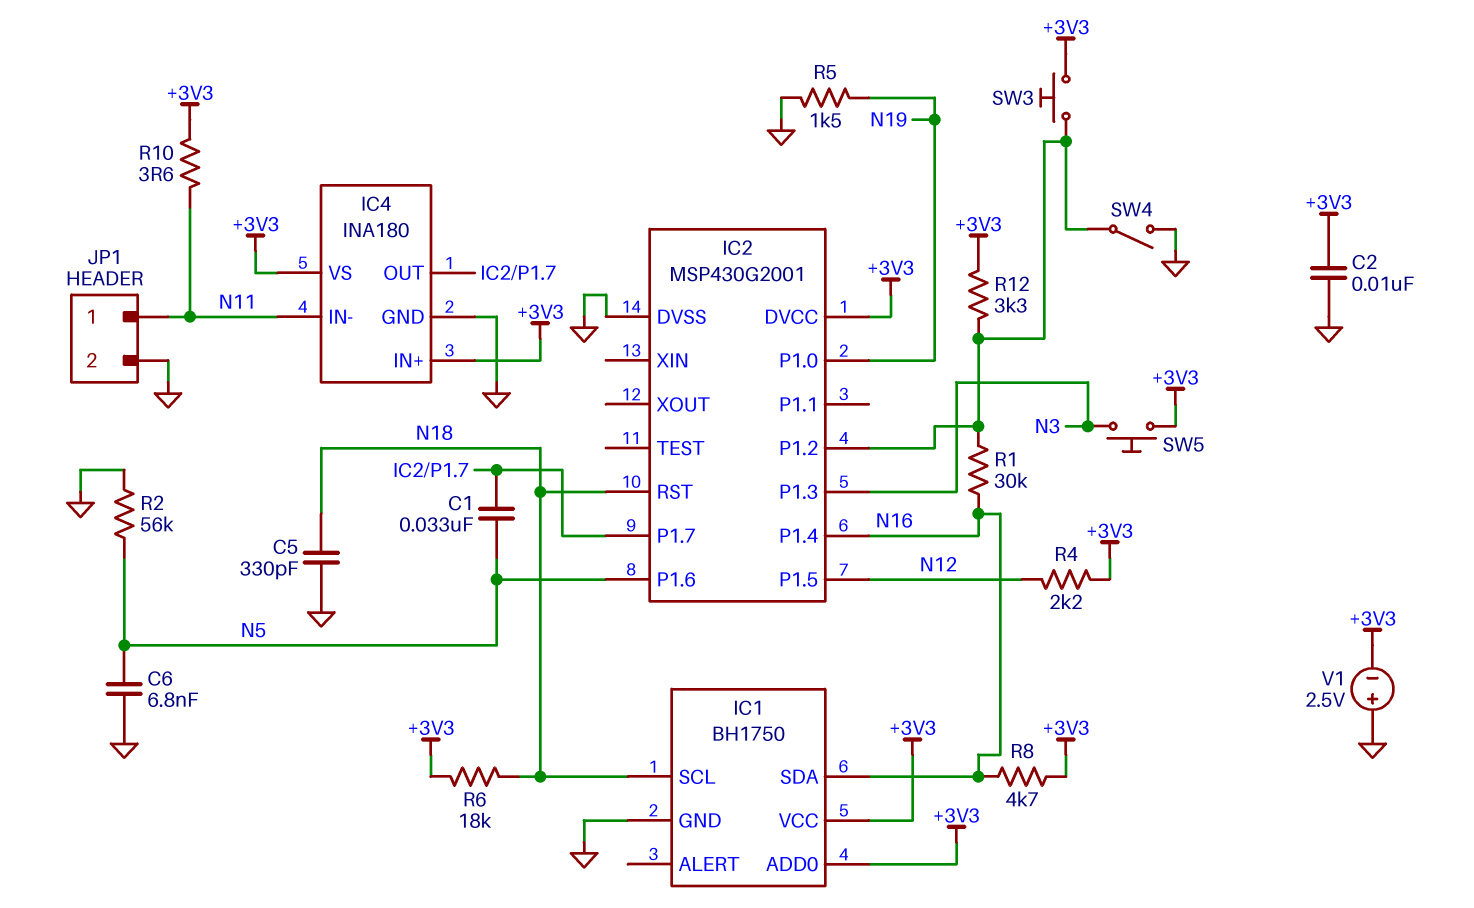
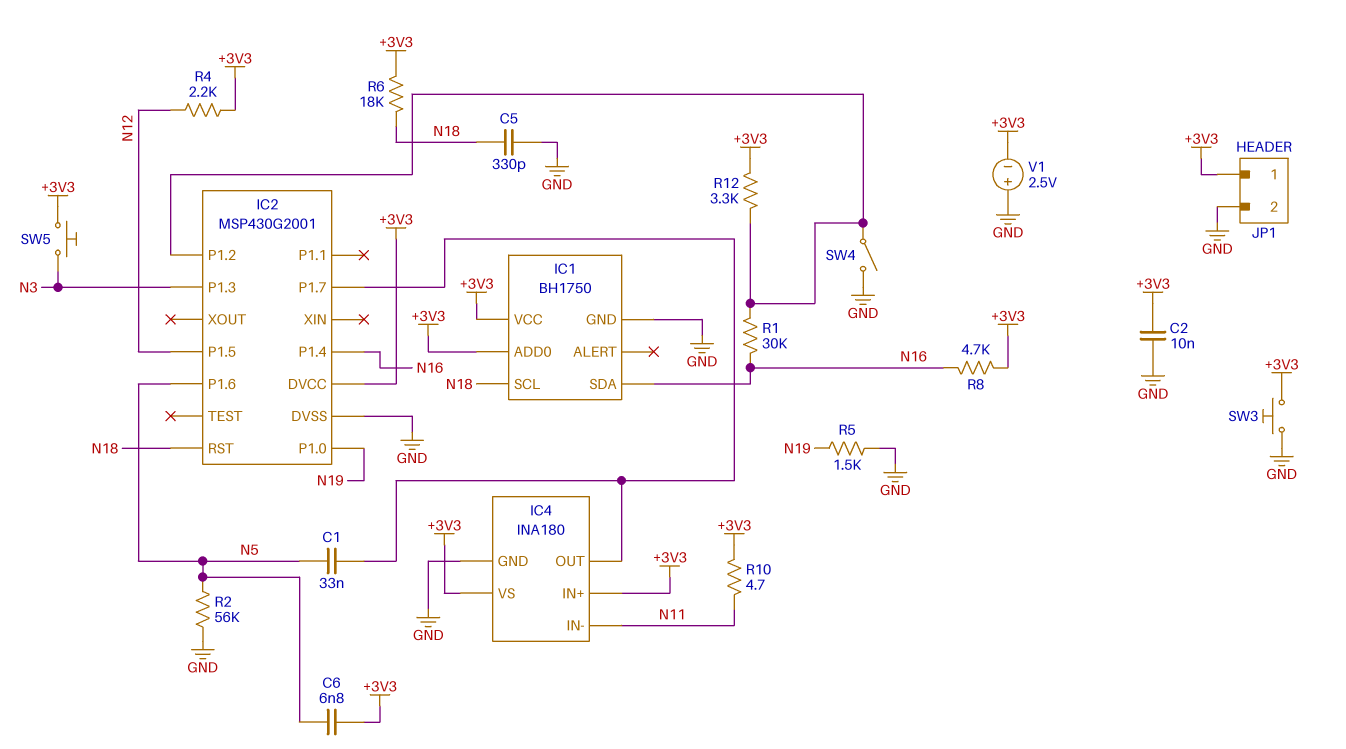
C6: 6.8nF (GND, N5) -> 6.8nF (+3V3, N5)
JP1 pin 1: N11 -> +3V3
R10: 3.6 (+3V3, N11) -> 4.7 (+3V3, N11)
SW3: button (+3V3, IC2/P1.2) -> button (+3V3, GND)

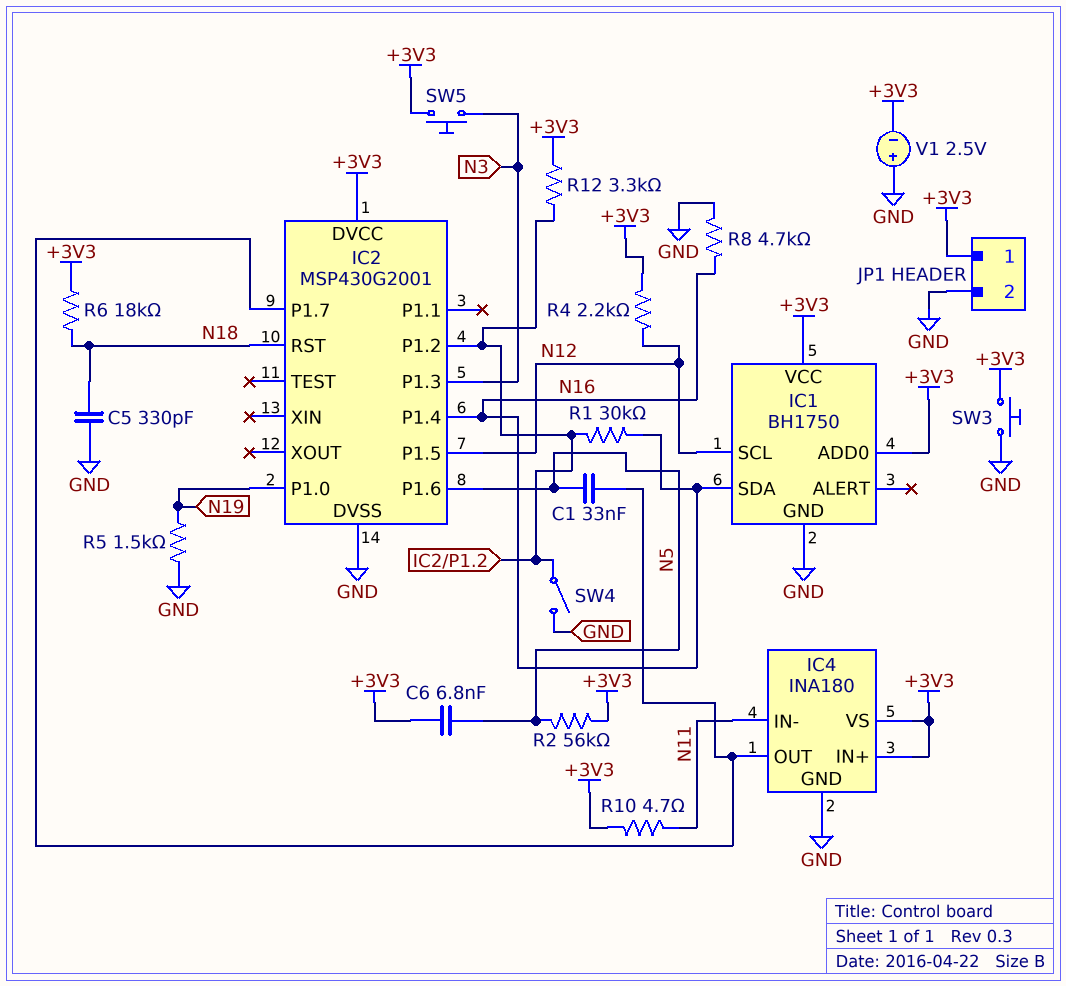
C2: 10nF (+3V3, GND) -> none
IC1 pin SCL: N18 -> N12
R2: 56k (GND, N5) -> 56k (+3V3, N5)
R8: 4.7k (+3V3, N16) -> 4.7k (GND, N16)

